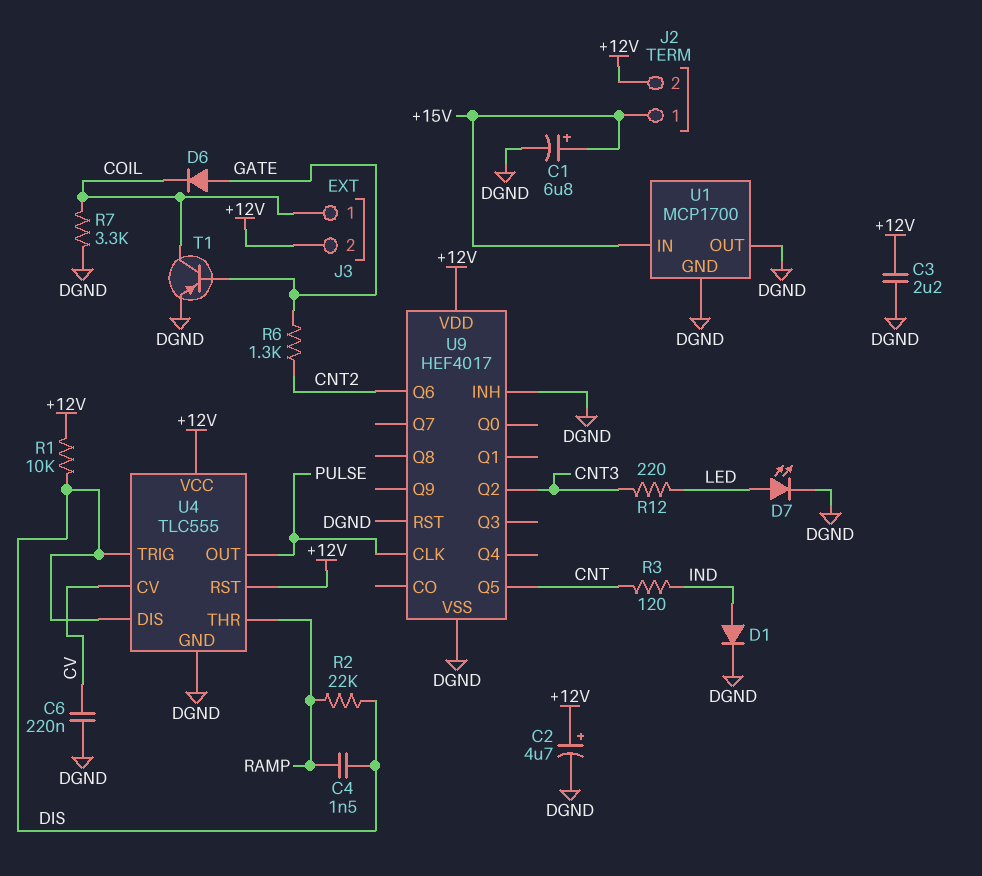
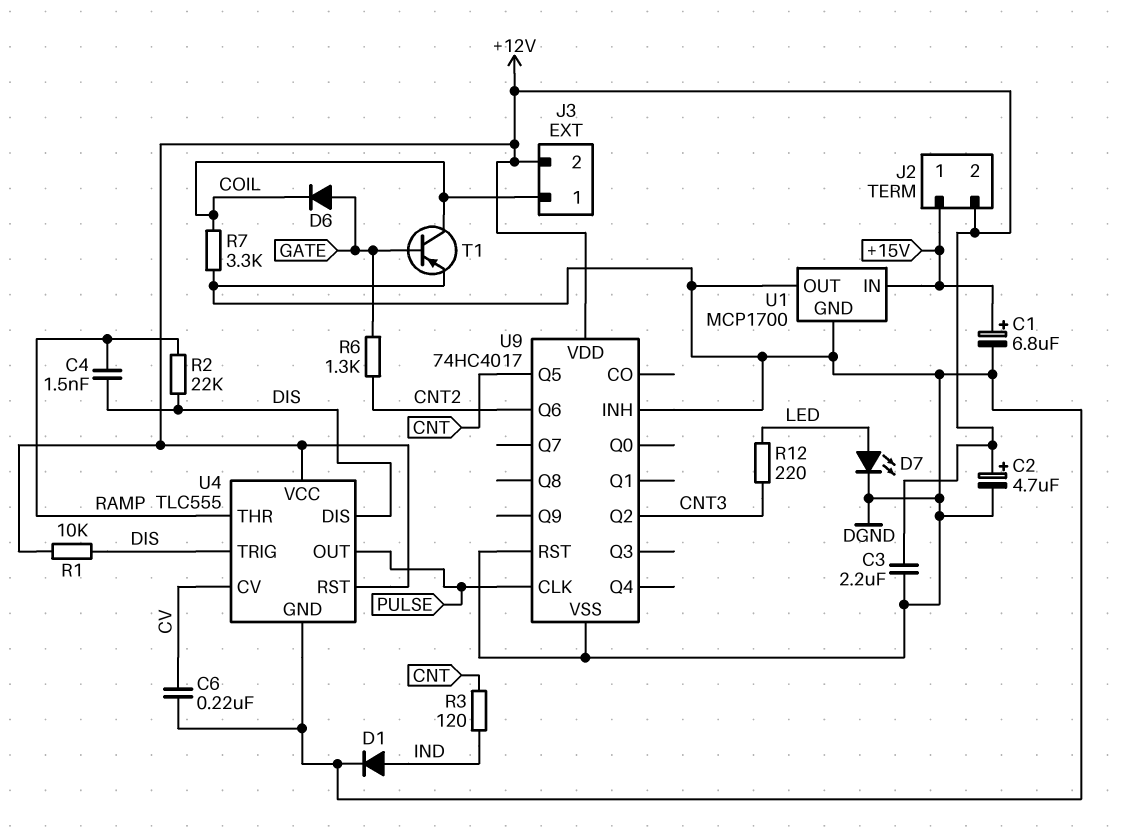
U9: HEF4017 -> 74HC4017

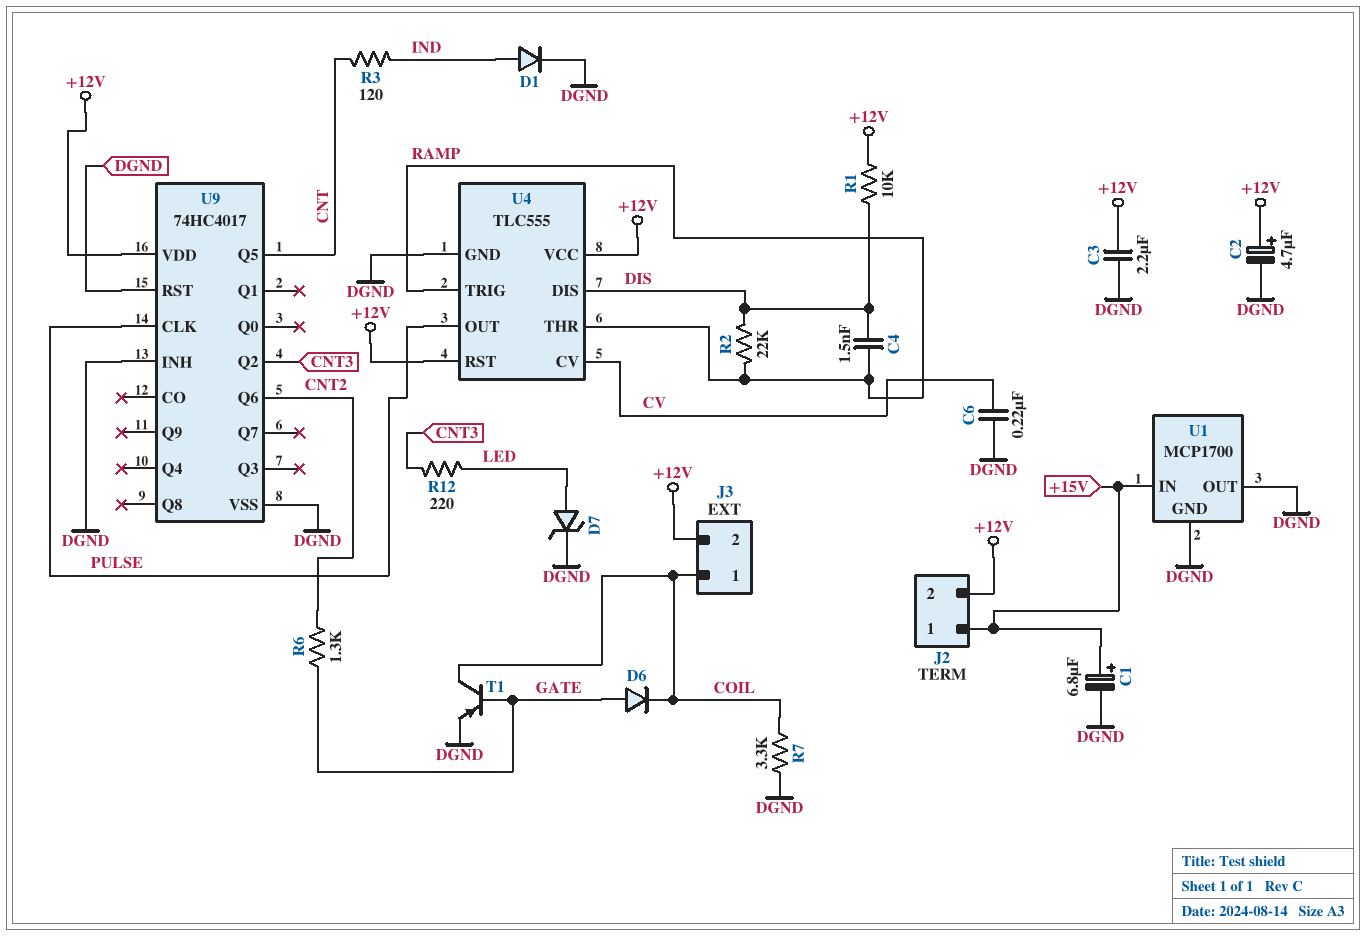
D7: LED (A LED, K DGND) -> zener (A LED, K DGND)
U4 pin TRIG: DIS -> RAMP

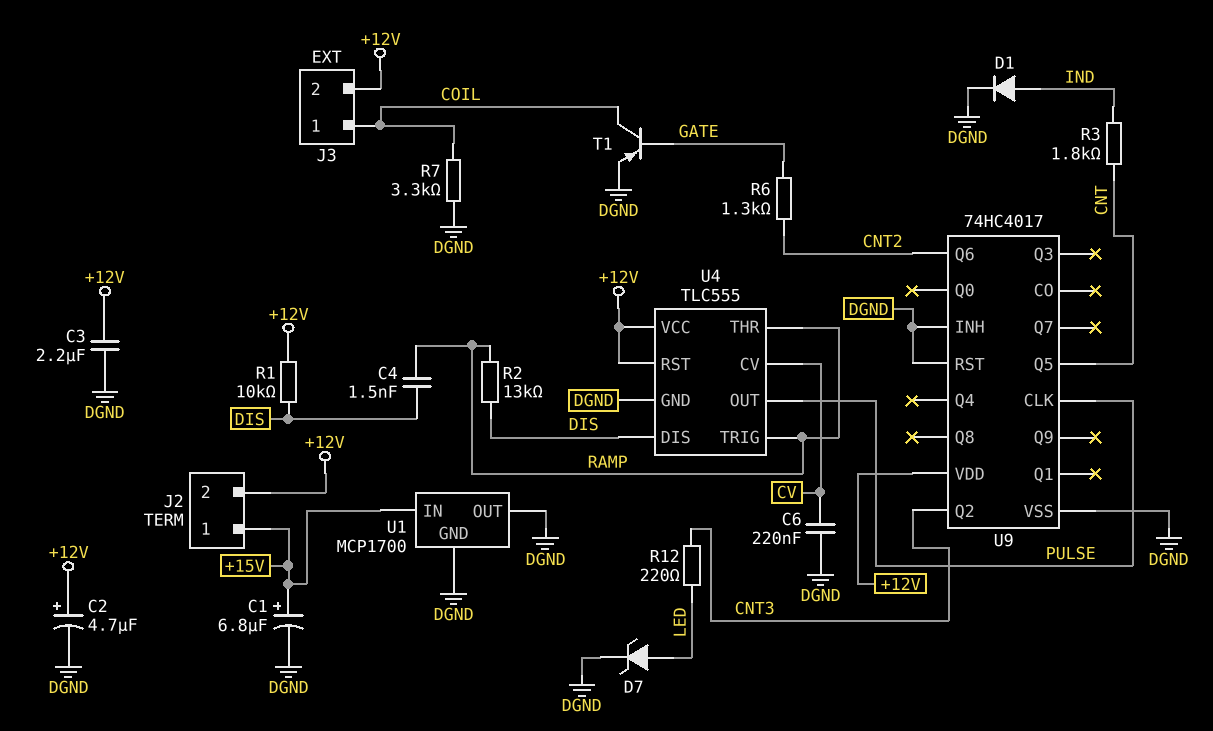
D6: diode (A GATE, K COIL) -> none
R2: 22k (DIS, RAMP) -> 13k (DIS, RAMP)
R3: 120 (CNT, IND) -> 1.8k (CNT, IND)

